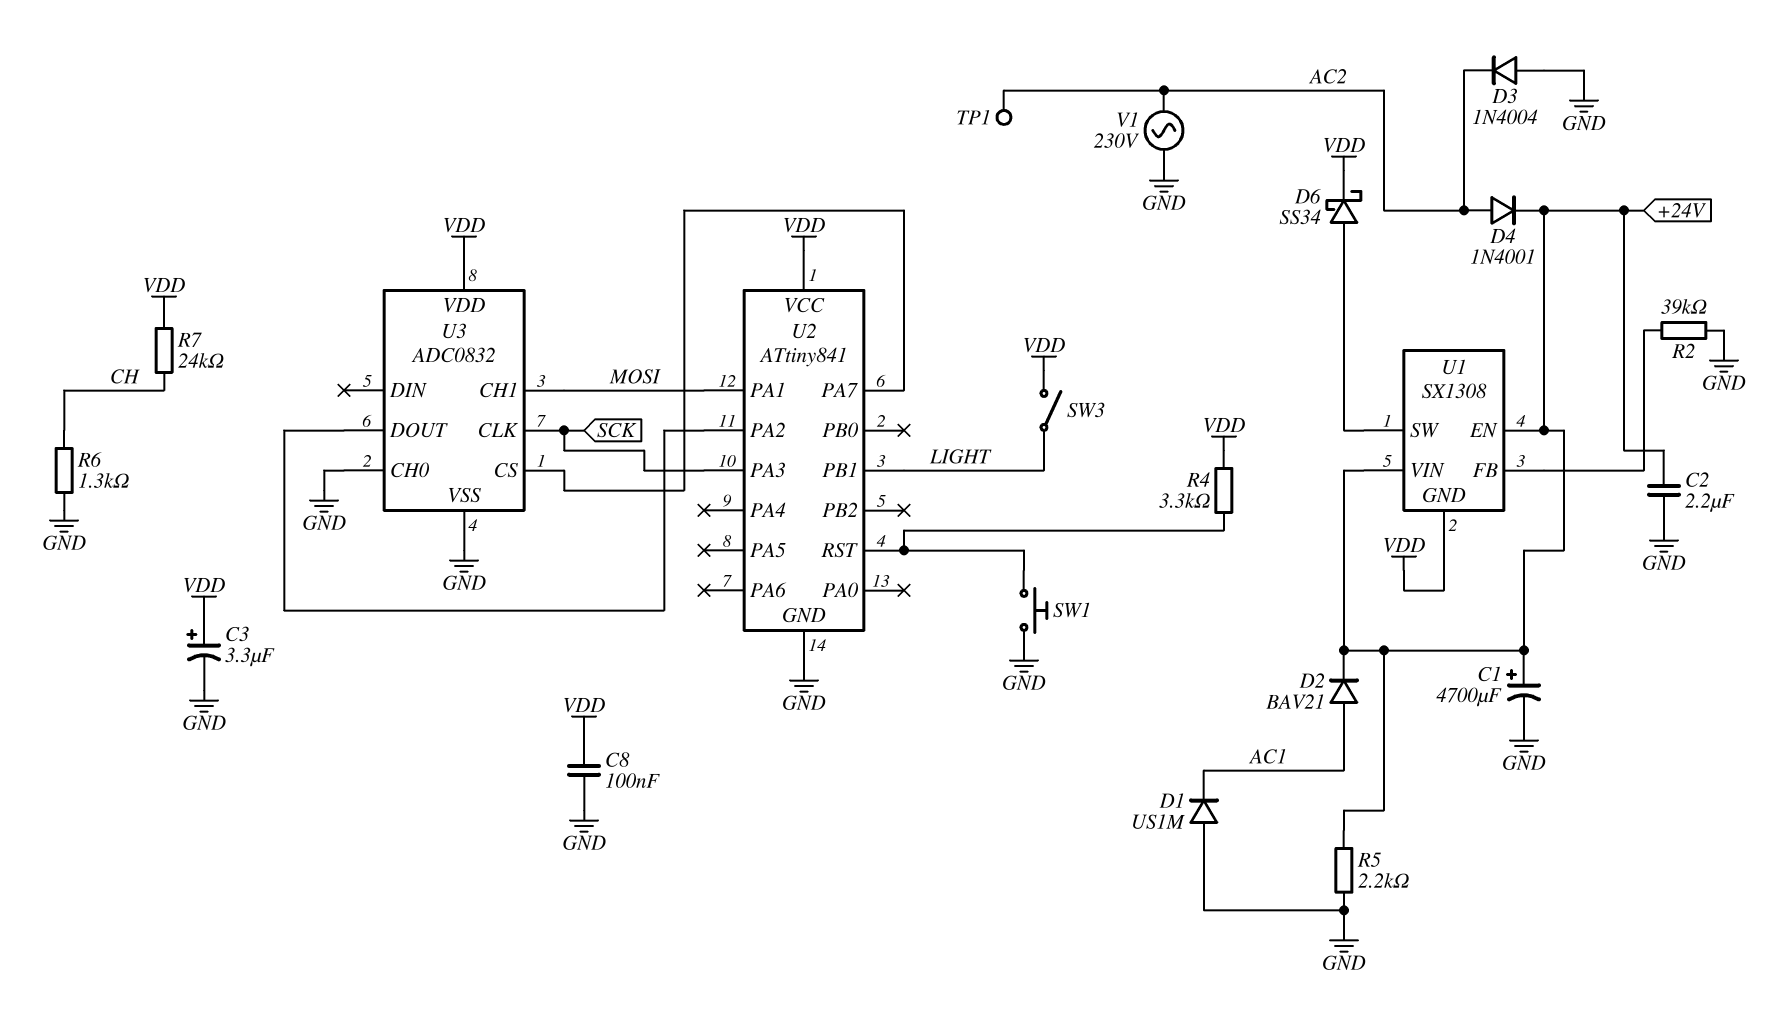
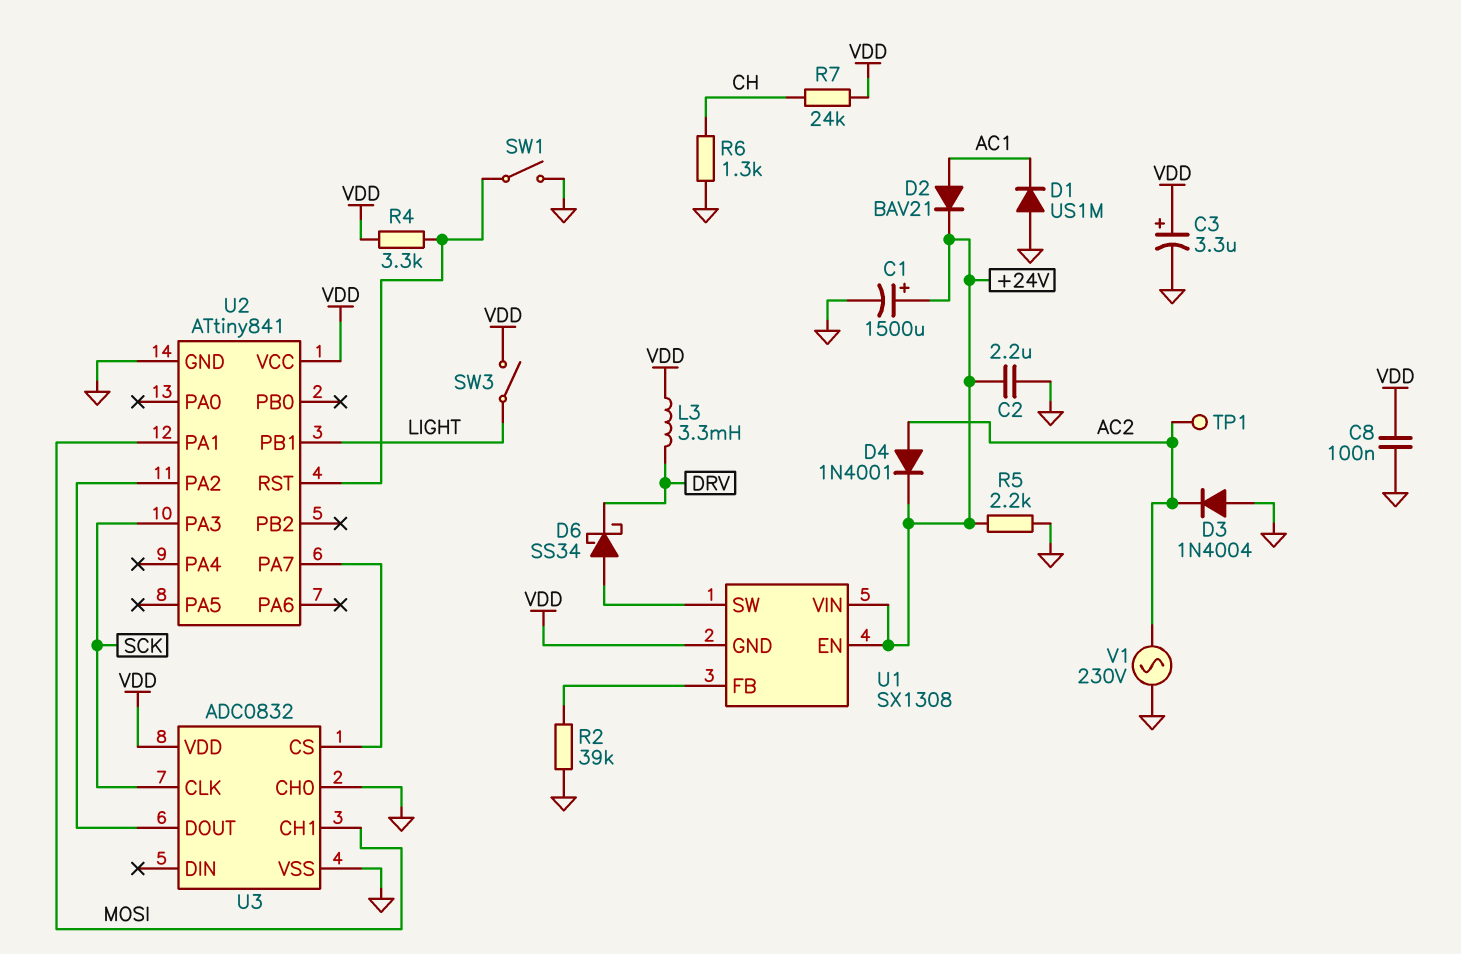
C1: 4700uF (plus +24V, minus GND) -> 1500uF (plus +24V, minus GND)
D6: schottky SS34 (A U1/SW, K VDD) -> schottky SS34 (A U1/SW, K DRV)
L3: none -> 3.3mH (DRV, VDD)
SW1: button (GND, U2/RST) -> switch (GND, U2/RST)

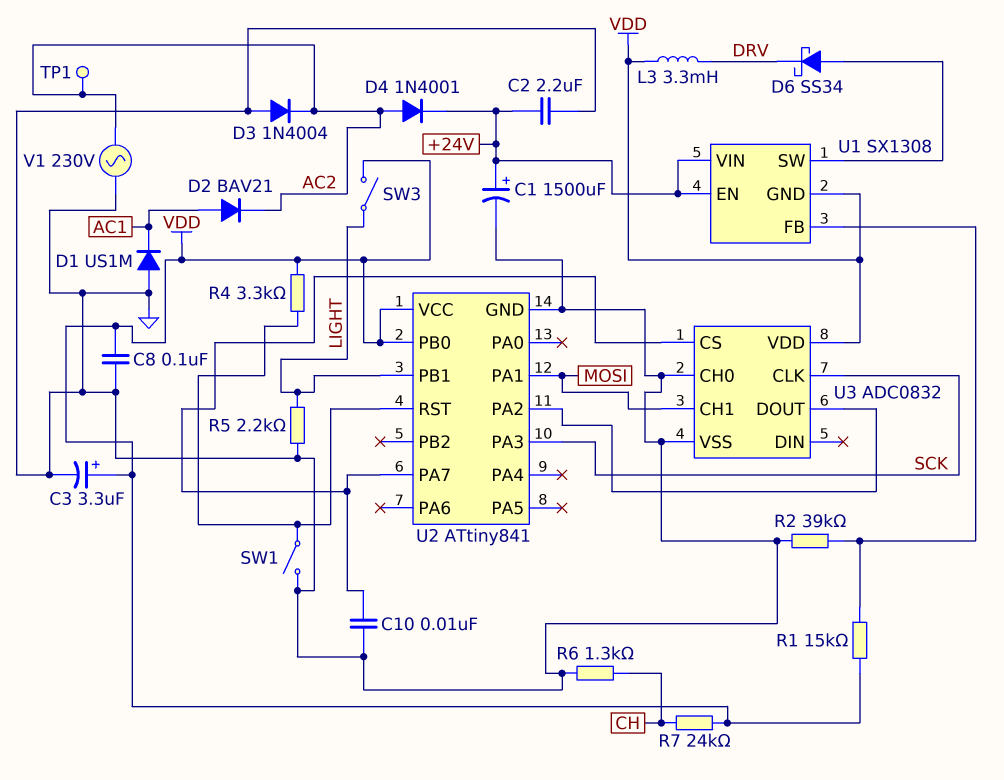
C10: none -> 10nF (GND, U2/PA7)
D2: diode BAV21 (A AC1, K +24V) -> diode BAV21 (A AC1, K AC2)
R1: none -> 15k (U1/FB, VDD)
R5: 2.2k (+24V, GND) -> 2.2k (GND, LIGHT)
U2 pin PB0: none -> VDD

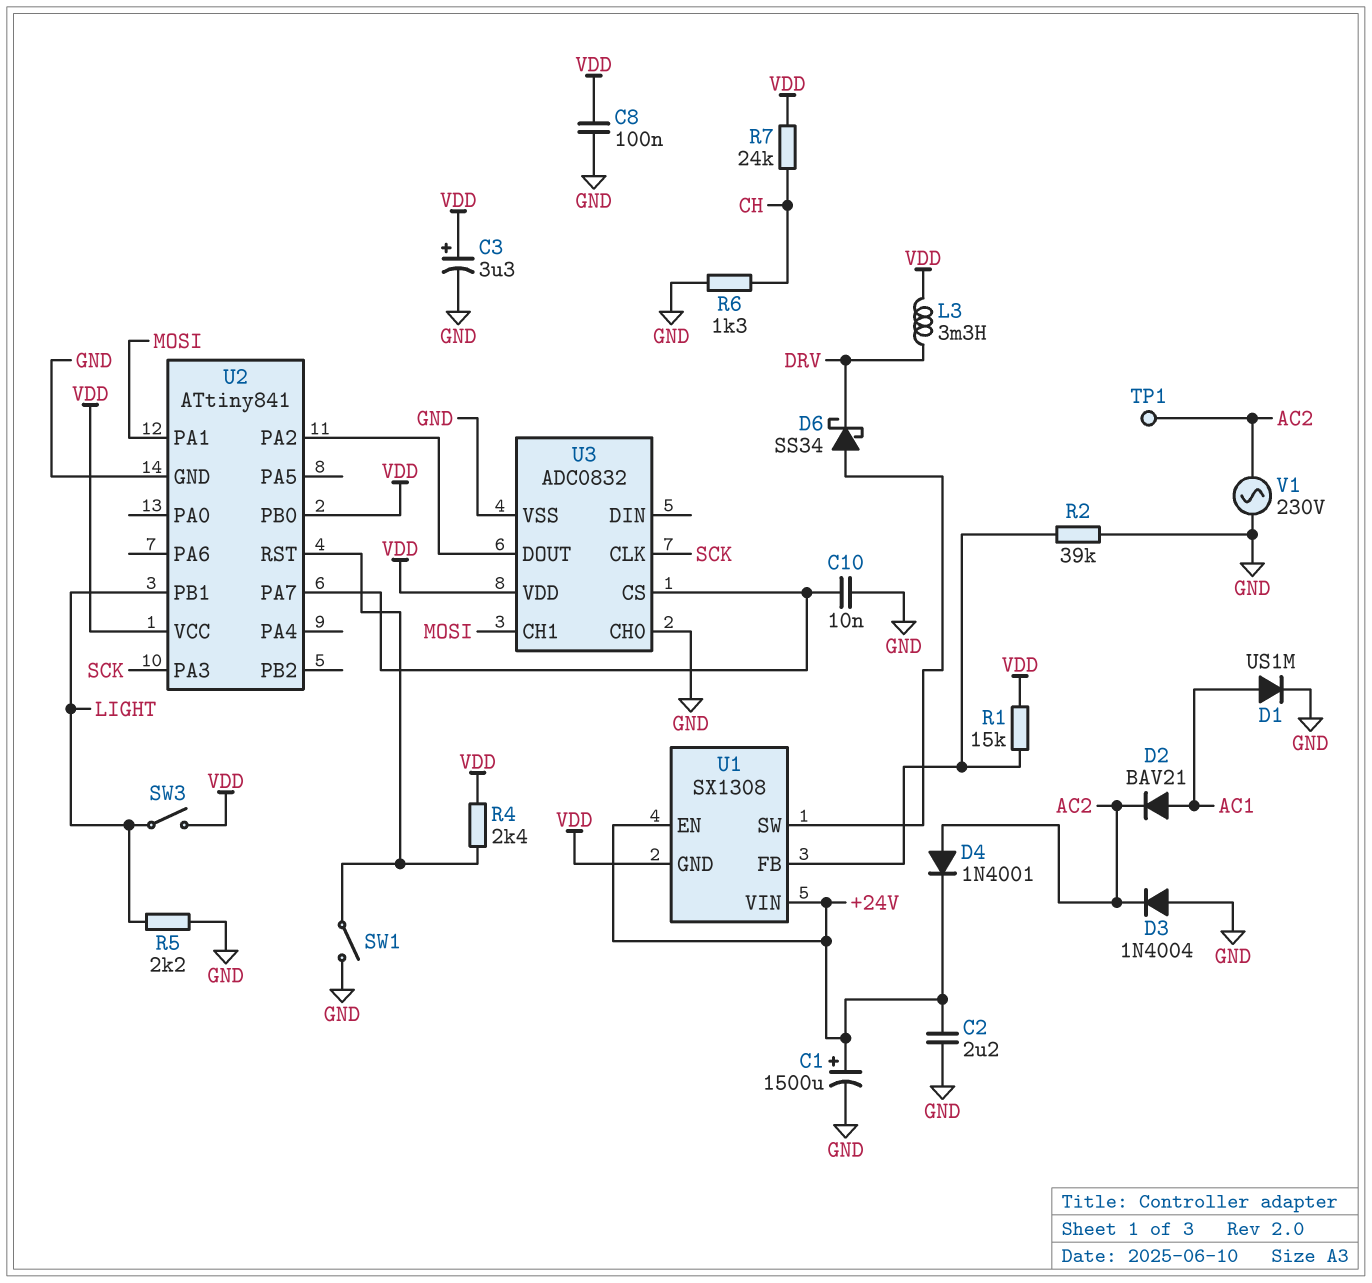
D1: diode US1M (A GND, K AC1) -> diode US1M (A AC1, K GND)
R4: 3.3k (U2/RST, VDD) -> 2.4k (U2/RST, VDD)

